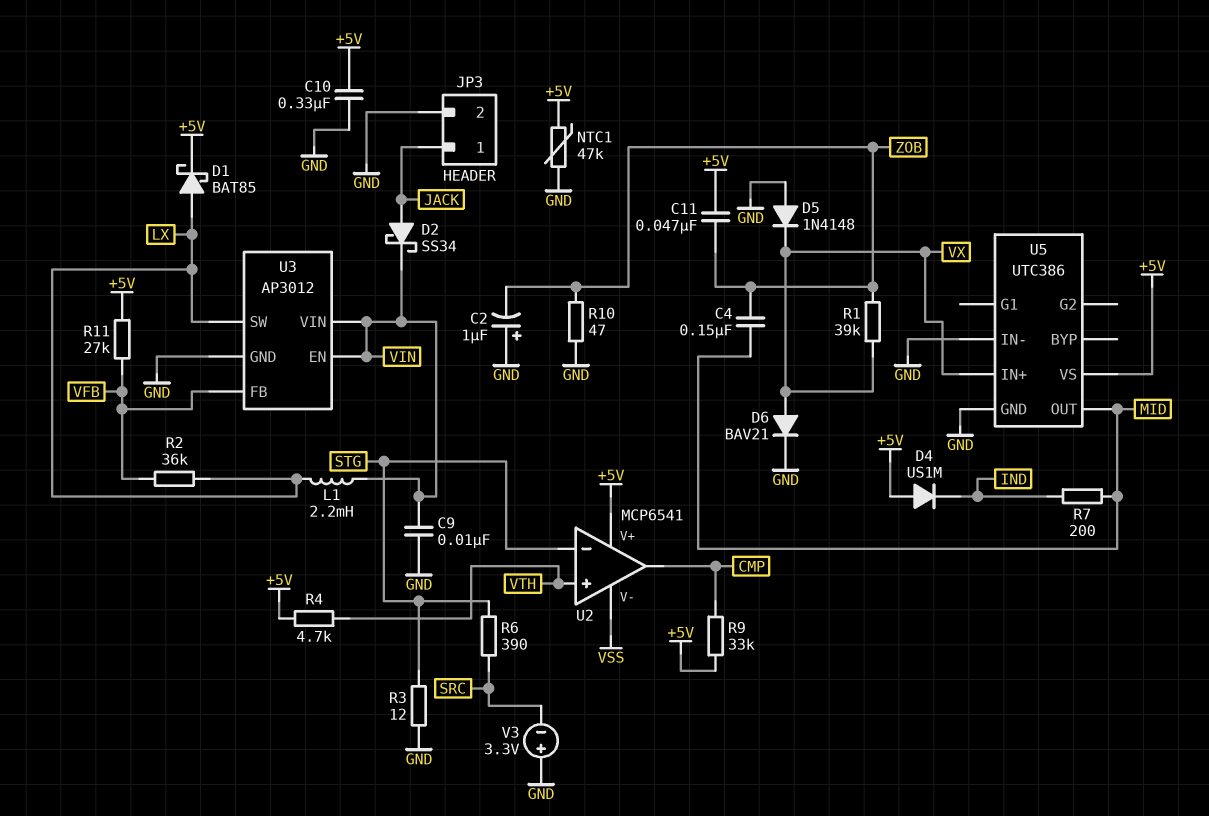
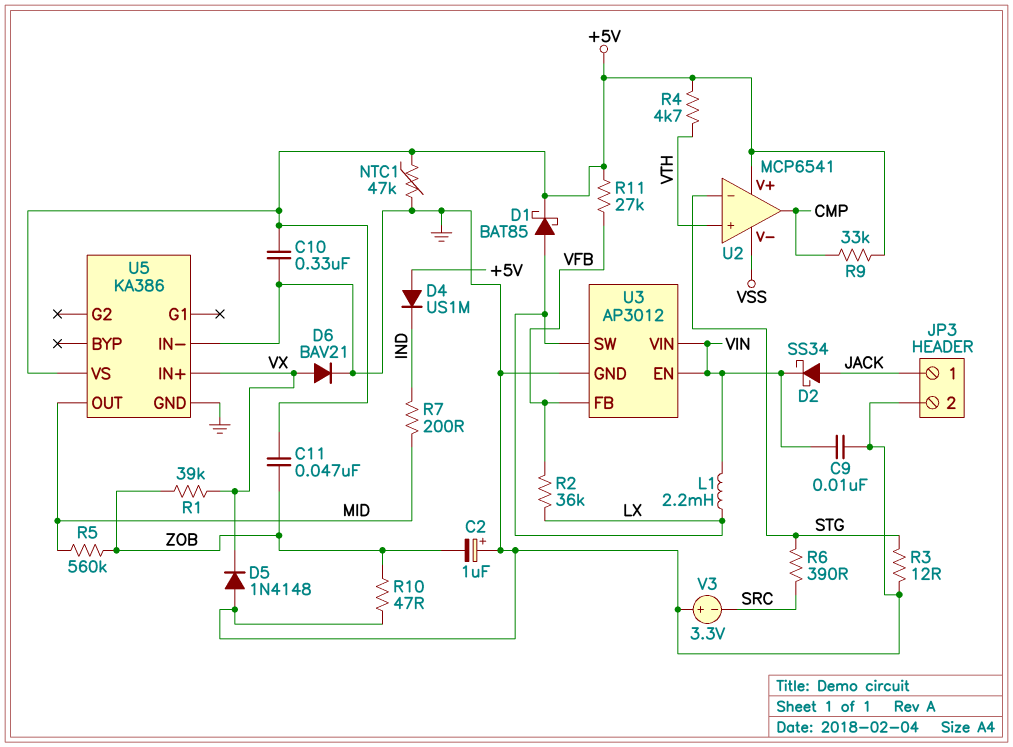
C4: 150nF (MID, ZOB) -> none
R5: none -> 560k (MID, ZOB)
U5: UTC386 -> KA386

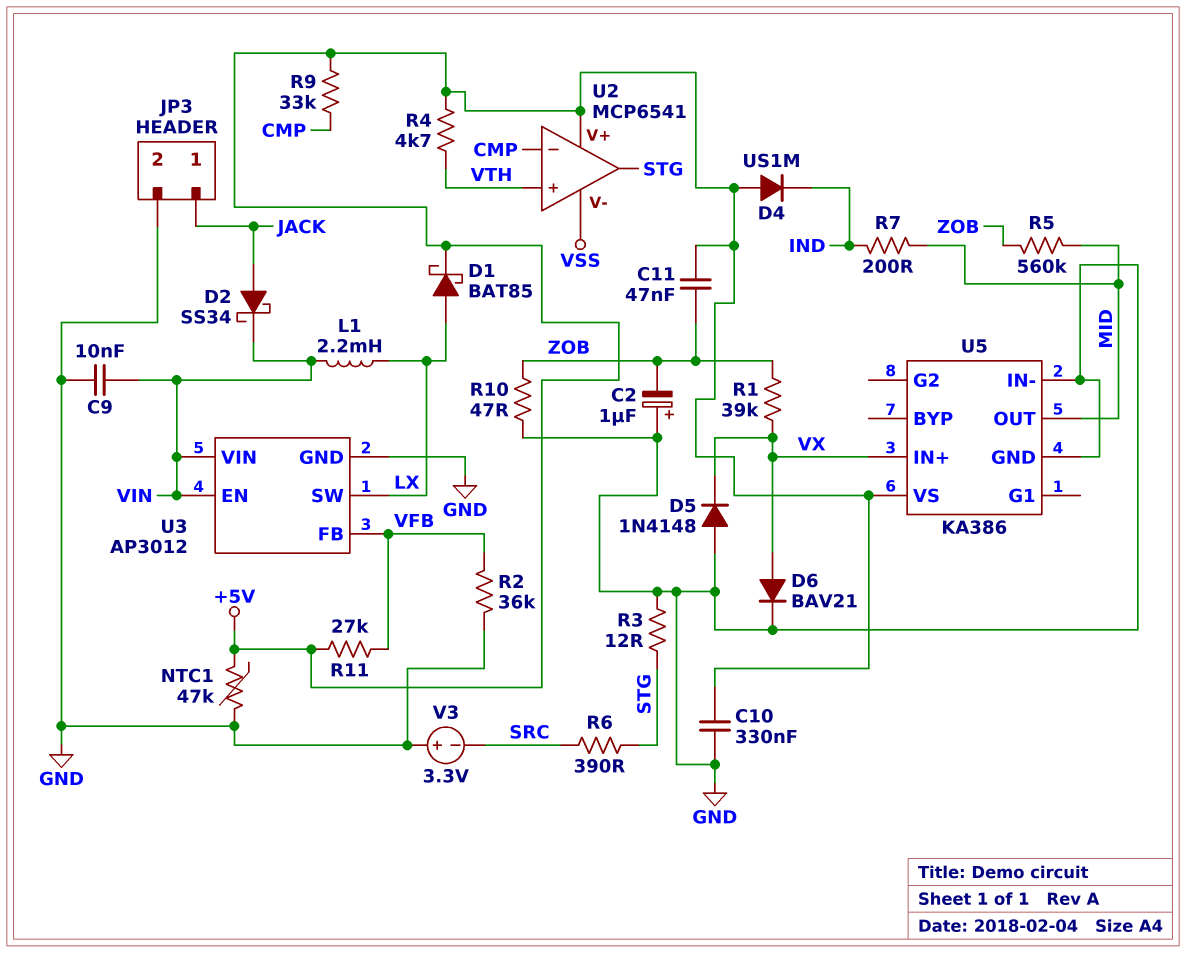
R2: 36k (LX, VFB) -> 36k (GND, VFB)
U2 pin in-: STG -> CMP
U2 pin out: CMP -> STG

